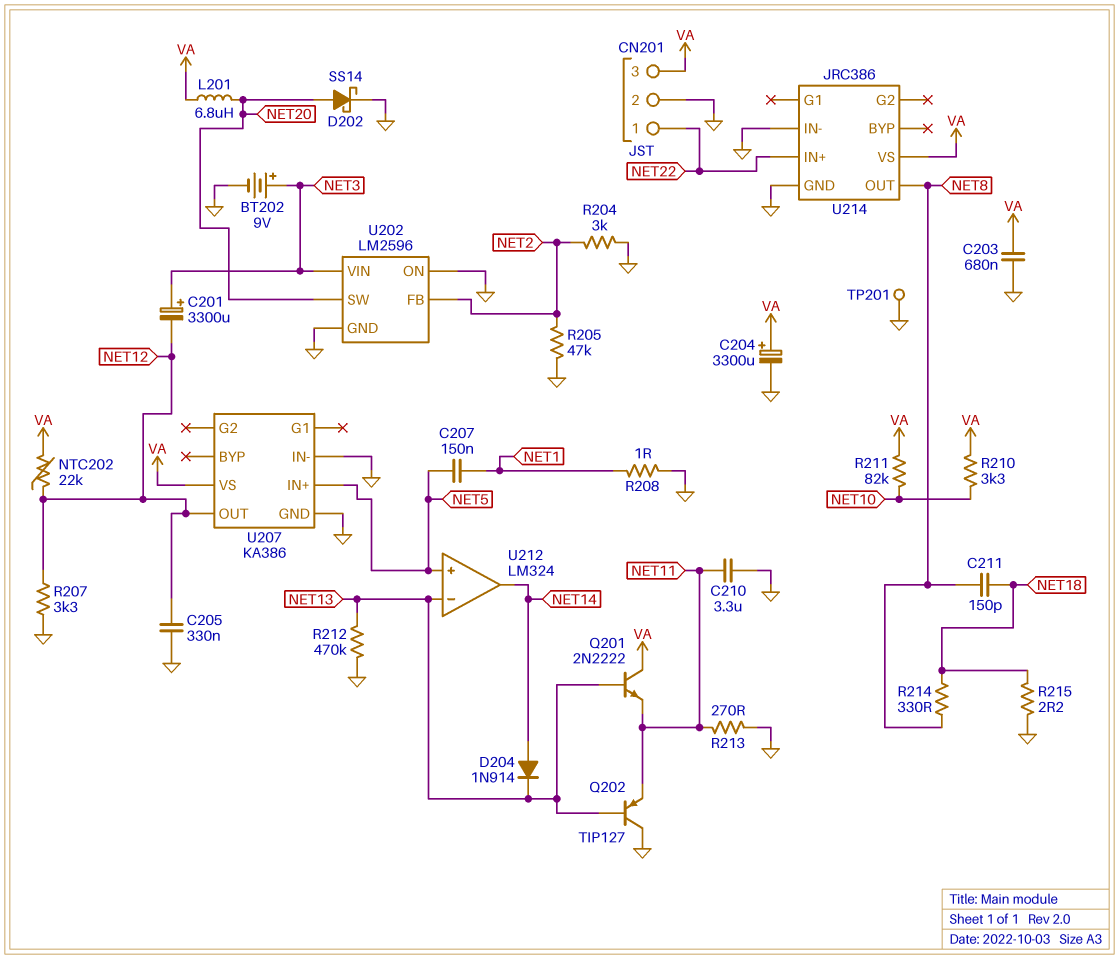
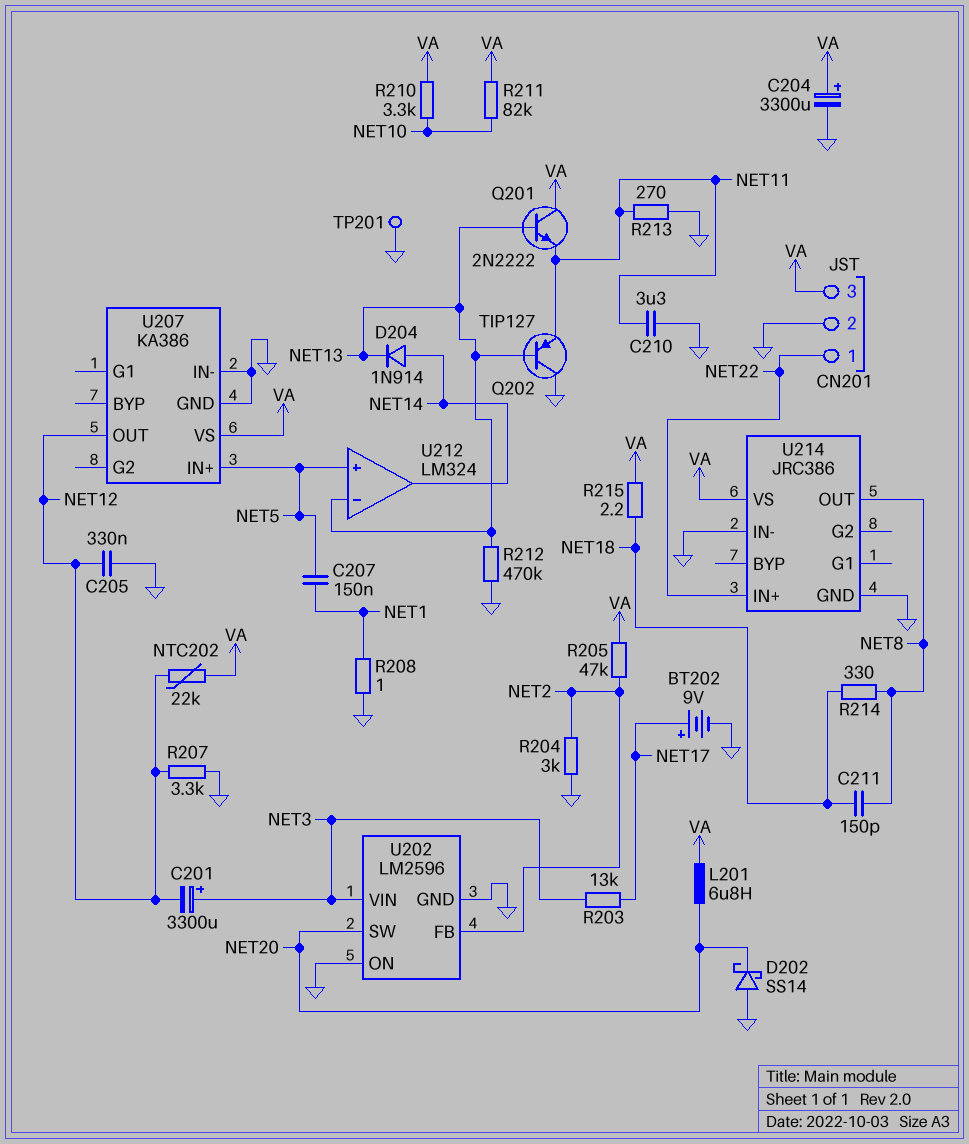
BT202: 9V (plus NET3, minus GND) -> 9V (plus NET17, minus GND)
C203: 680nF (GND, VA) -> none
D202: schottky SS14 (A NET20, K GND) -> schottky SS14 (A GND, K NET20)
R203: none -> 13k (NET3, NET17)
R205: 47k (GND, NET2) -> 47k (NET2, VA)
R215: 2.2 (GND, NET18) -> 2.2 (NET18, VA)

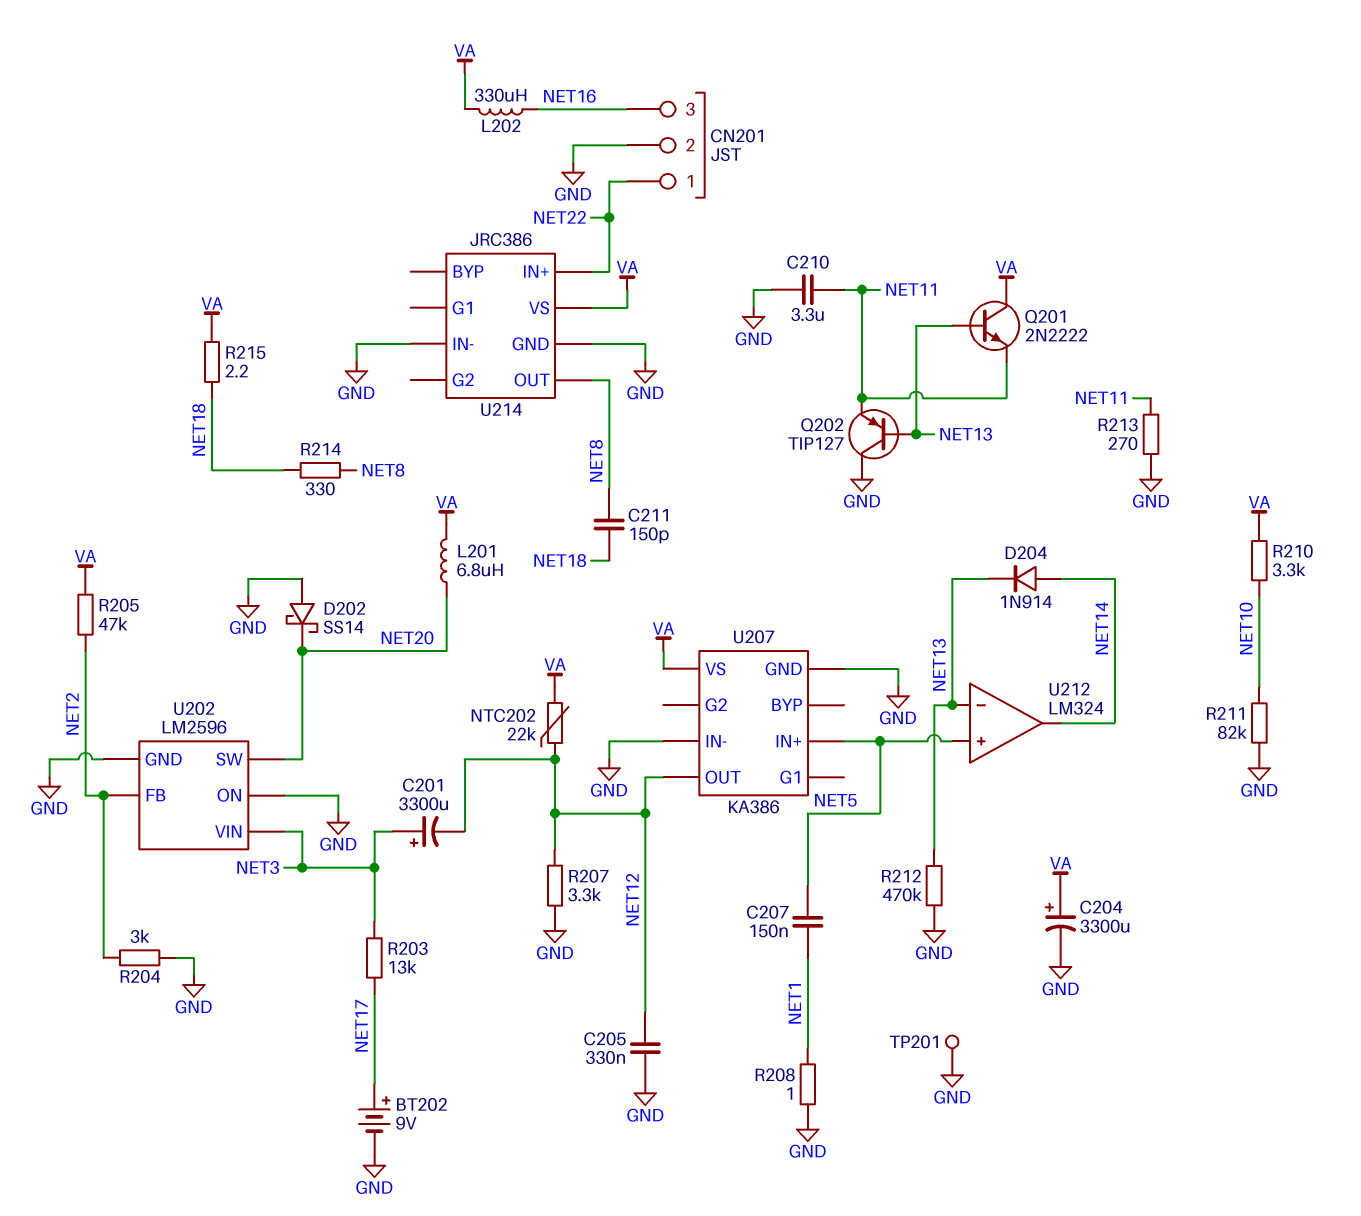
CN201 pin 3: VA -> NET16
L202: none -> 330uH (NET16, VA)
R211: 82k (NET10, VA) -> 82k (GND, NET10)

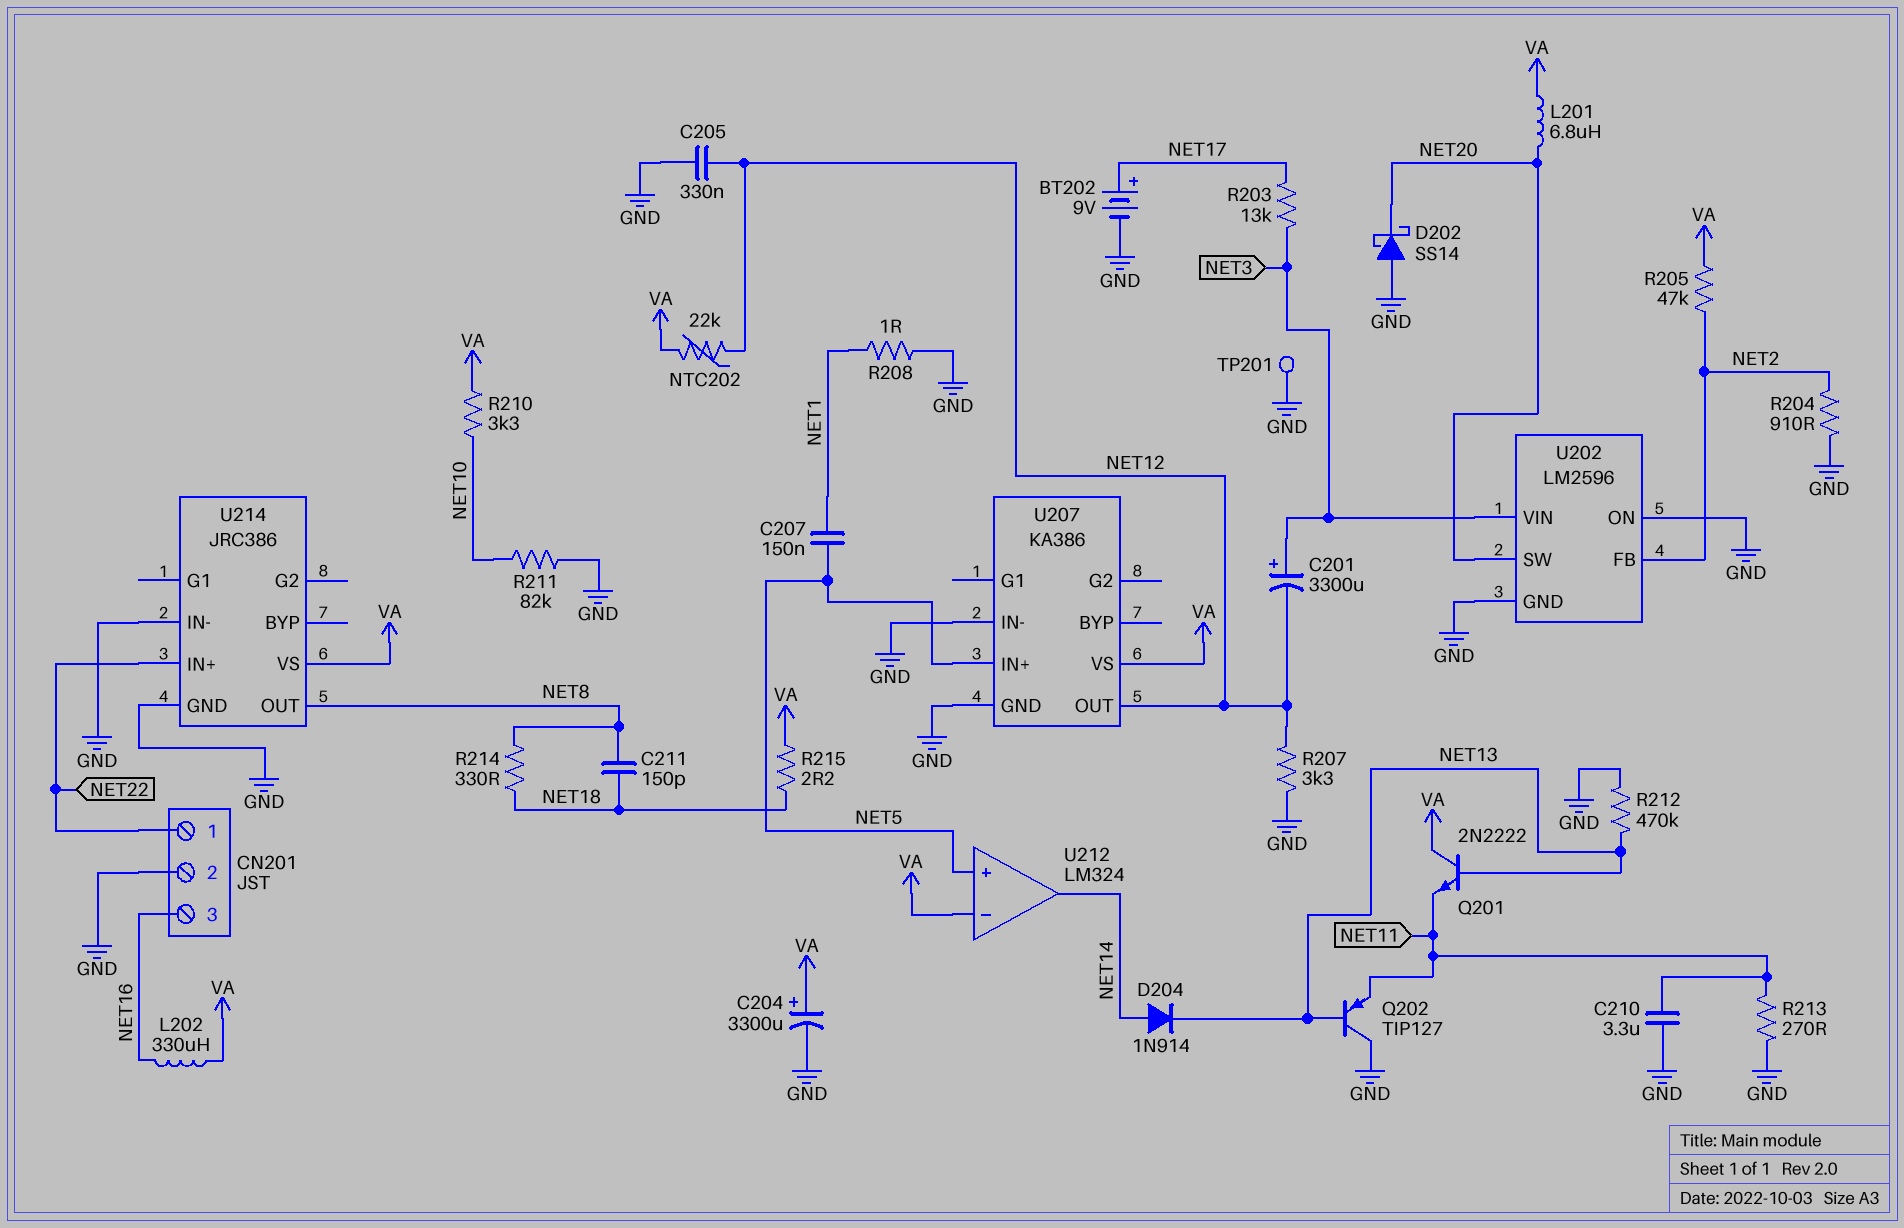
R204: 3k (GND, NET2) -> 910 (GND, NET2)
U212 pin in-: NET13 -> VA

